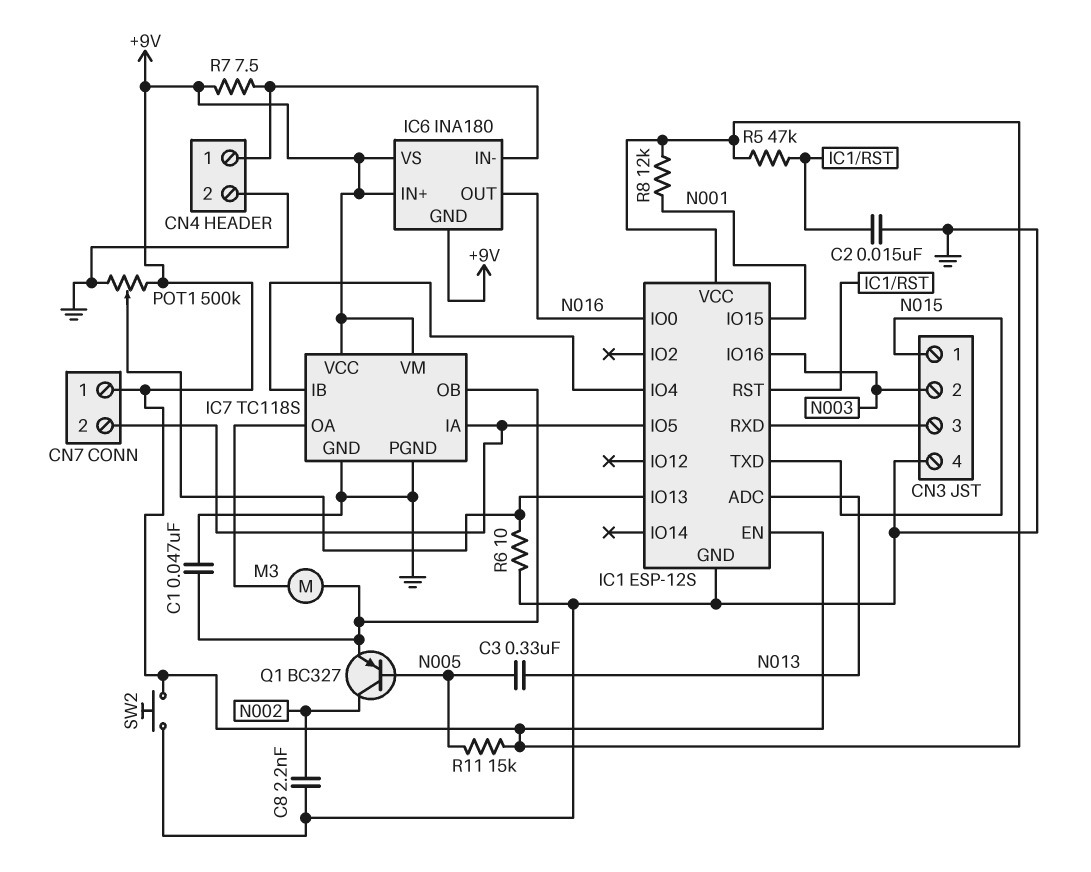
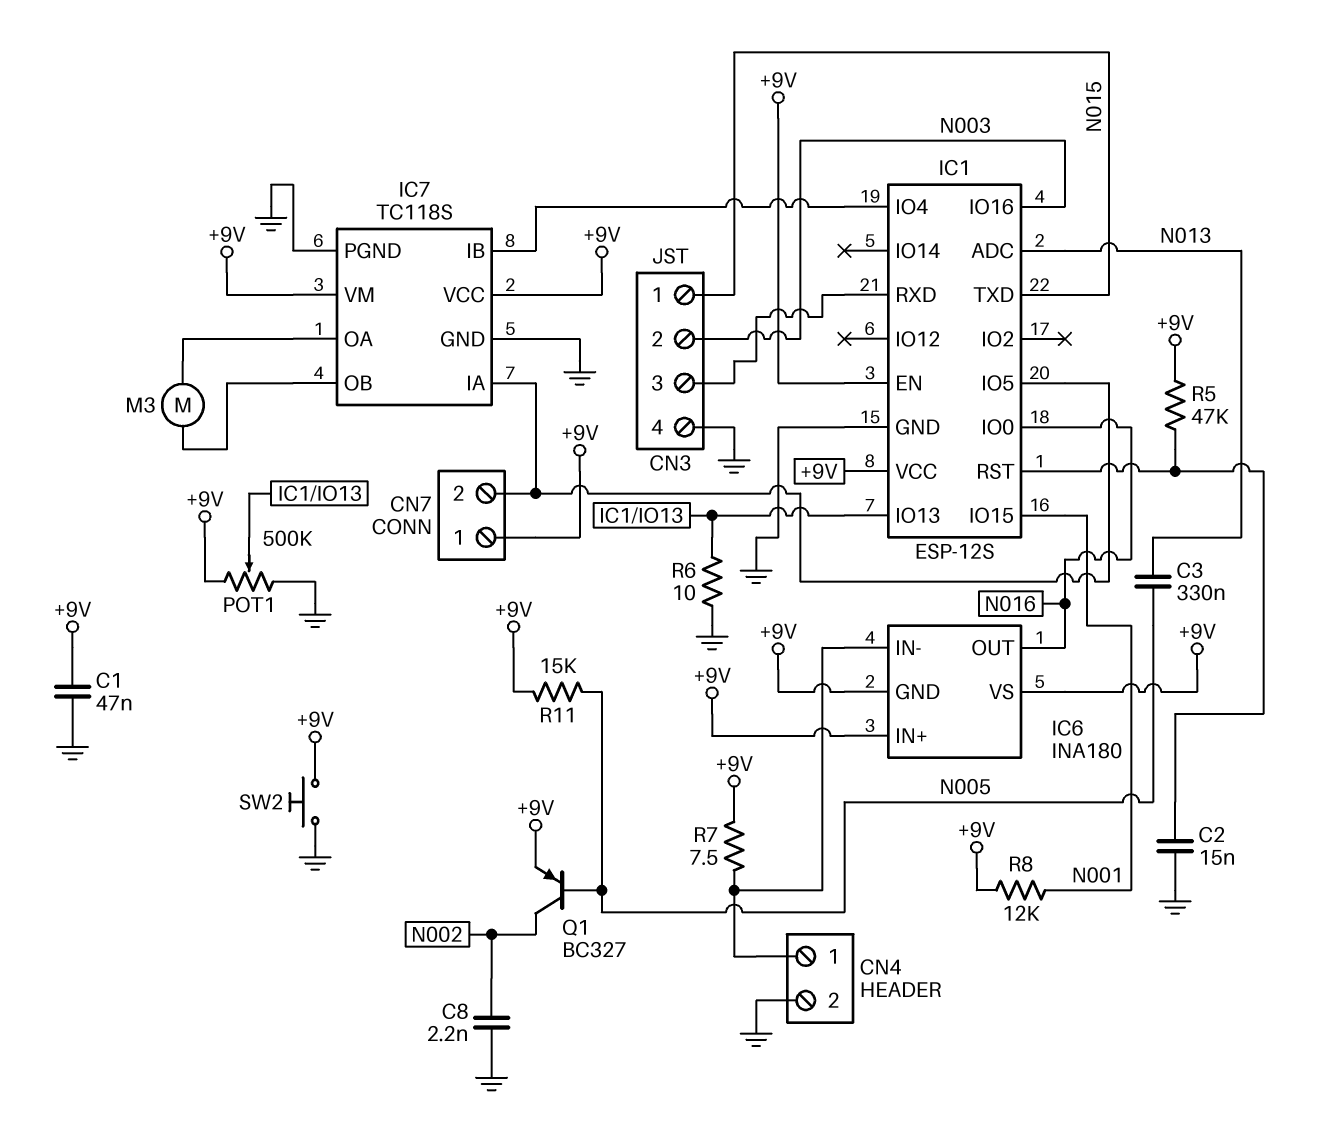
C1: 47nF (GND, IC7/OB) -> 47nF (+9V, GND)
Q1: PNP BC327 (B N005, C N002, E IC7/OB) -> PNP BC327 (B N005, C N002, E +9V)

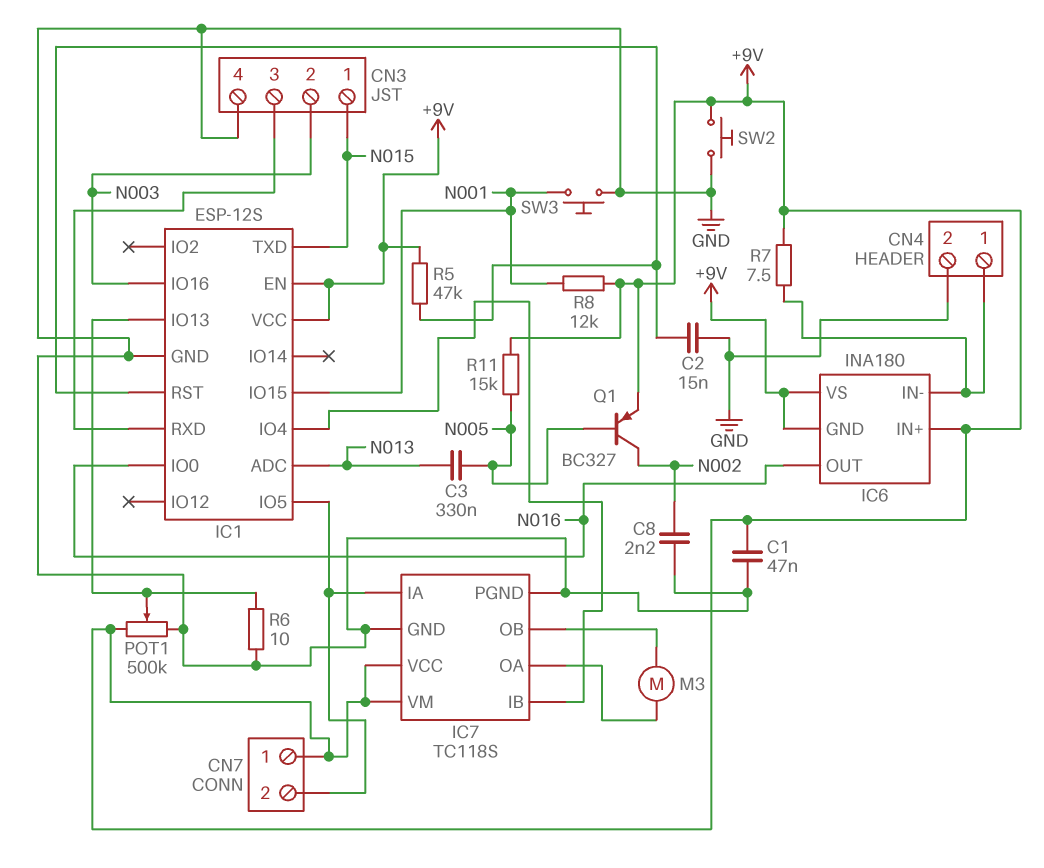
SW3: none -> button (GND, N001)

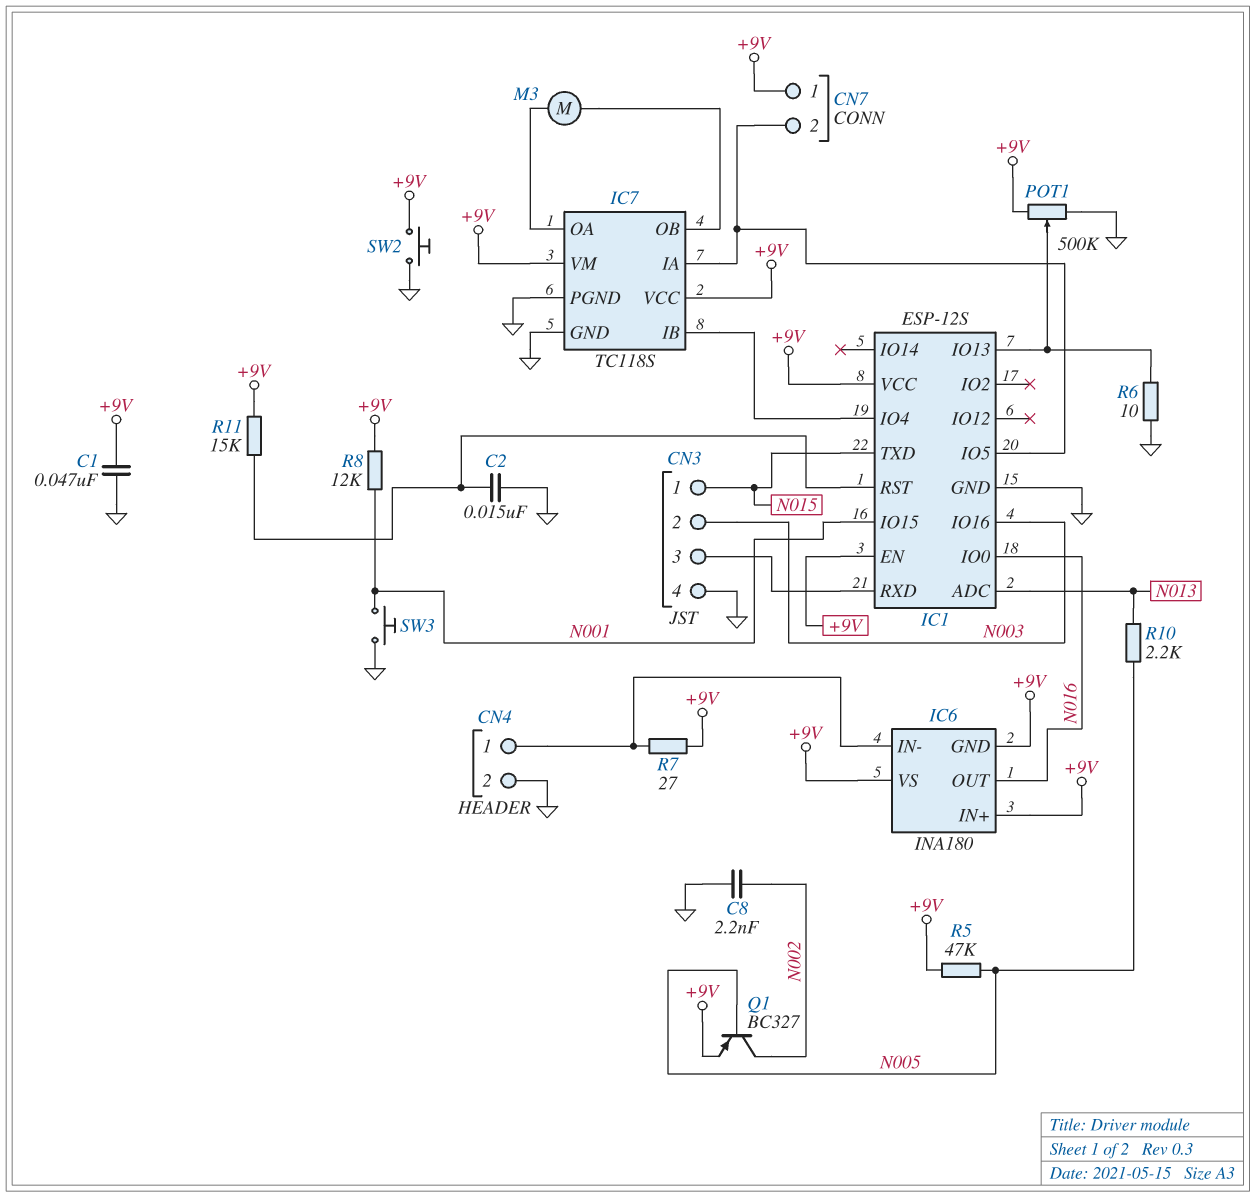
C3: 330nF (N005, N013) -> none
R5: 47k (+9V, IC1/RST) -> 47k (+9V, N005)
R7: 7.5 (+9V, CN4/1) -> 27 (+9V, CN4/1)
R10: none -> 2.2k (N005, N013)
R11: 15k (+9V, N005) -> 15k (+9V, IC1/RST)

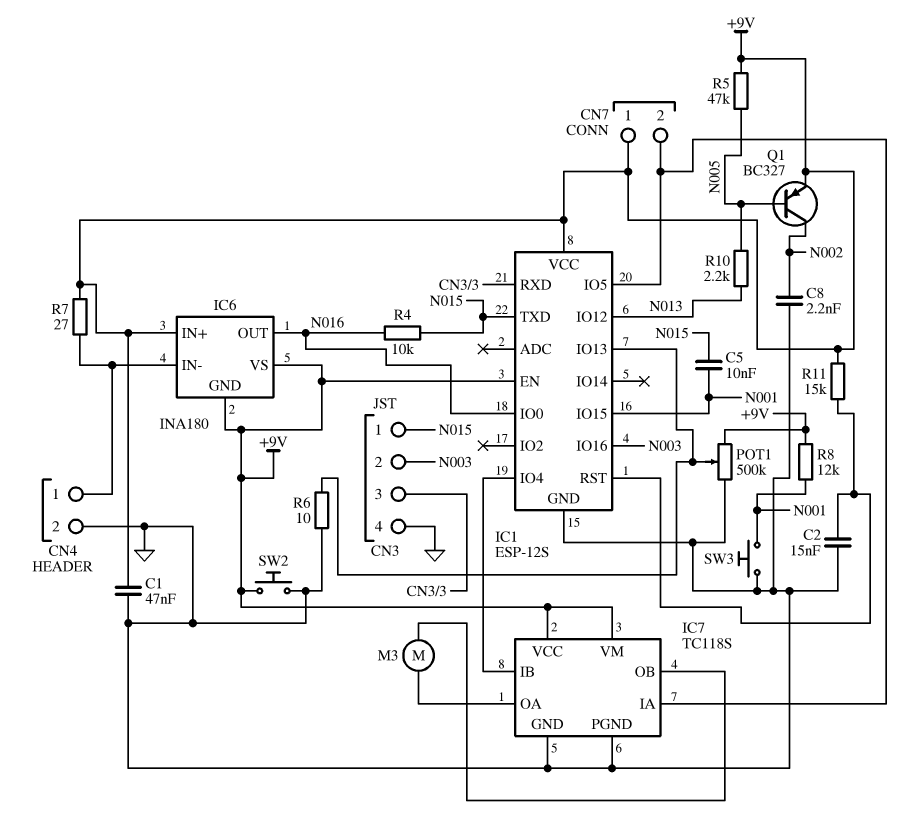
C5: none -> 10nF (N001, N015)
IC1 pin ADC: N013 -> none
IC1 pin IO12: none -> N013
R4: none -> 10k (N015, N016)

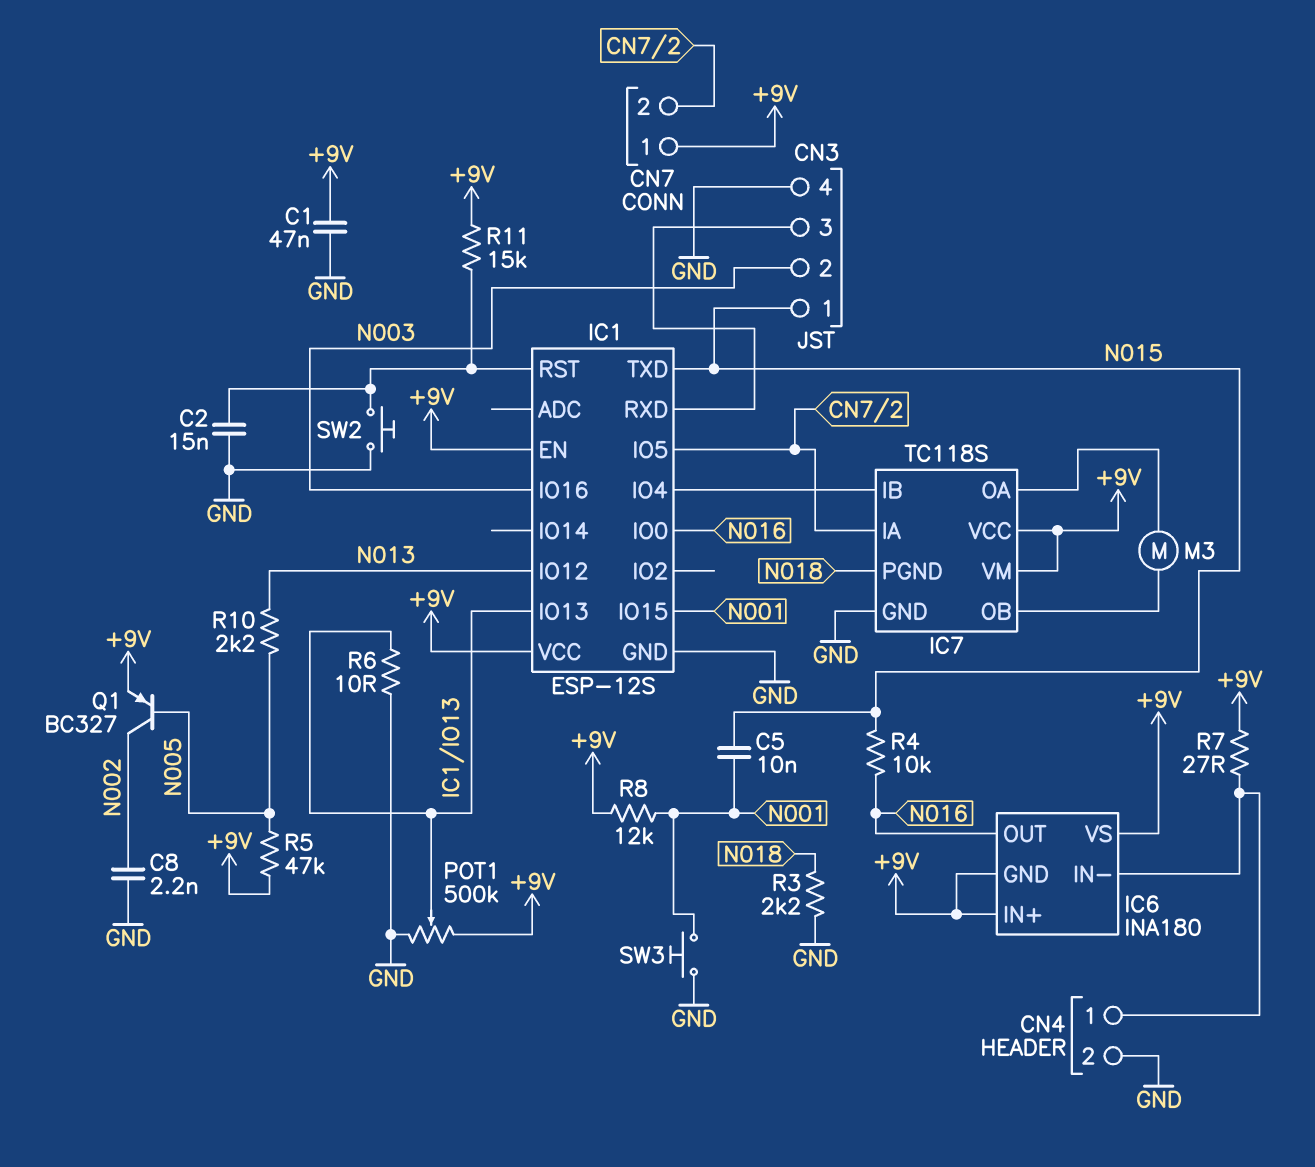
IC7 pin PGND: GND -> N018
R3: none -> 2.2k (GND, N018)
SW2: button (+9V, GND) -> button (GND, IC1/RST)

